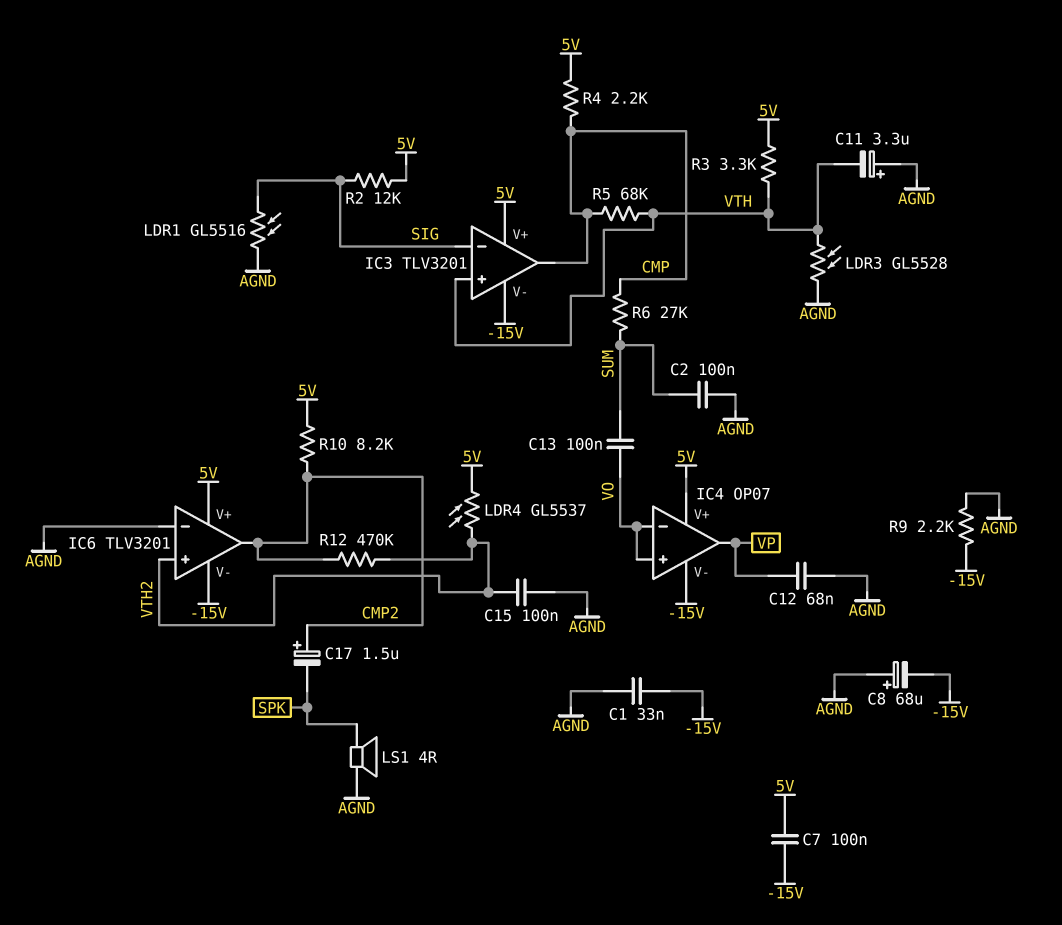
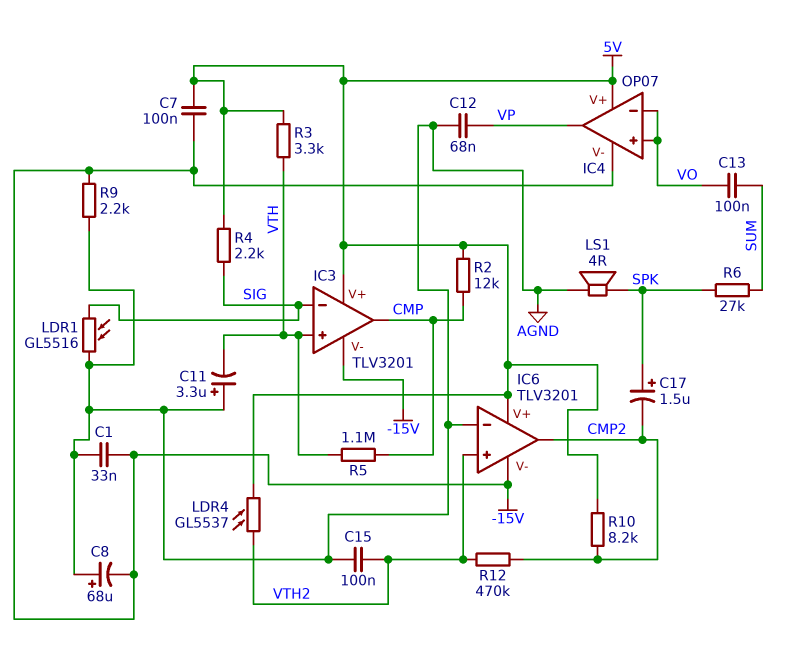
C2: 100nF (AGND, SUM) -> none
C17: 1.5uF (plus CMP2, minus SPK) -> 1.5uF (plus SPK, minus CMP2)
LDR3: GL5528 (AGND, VTH) -> none
R2: 12k (5V, SIG) -> 12k (5V, CMP)
R4: 2.2k (5V, CMP) -> 2.2k (5V, SIG)
R5: 68k (CMP, VTH) -> 1.1M (CMP, VTH)
R6: 27k (CMP, SUM) -> 27k (SPK, SUM)

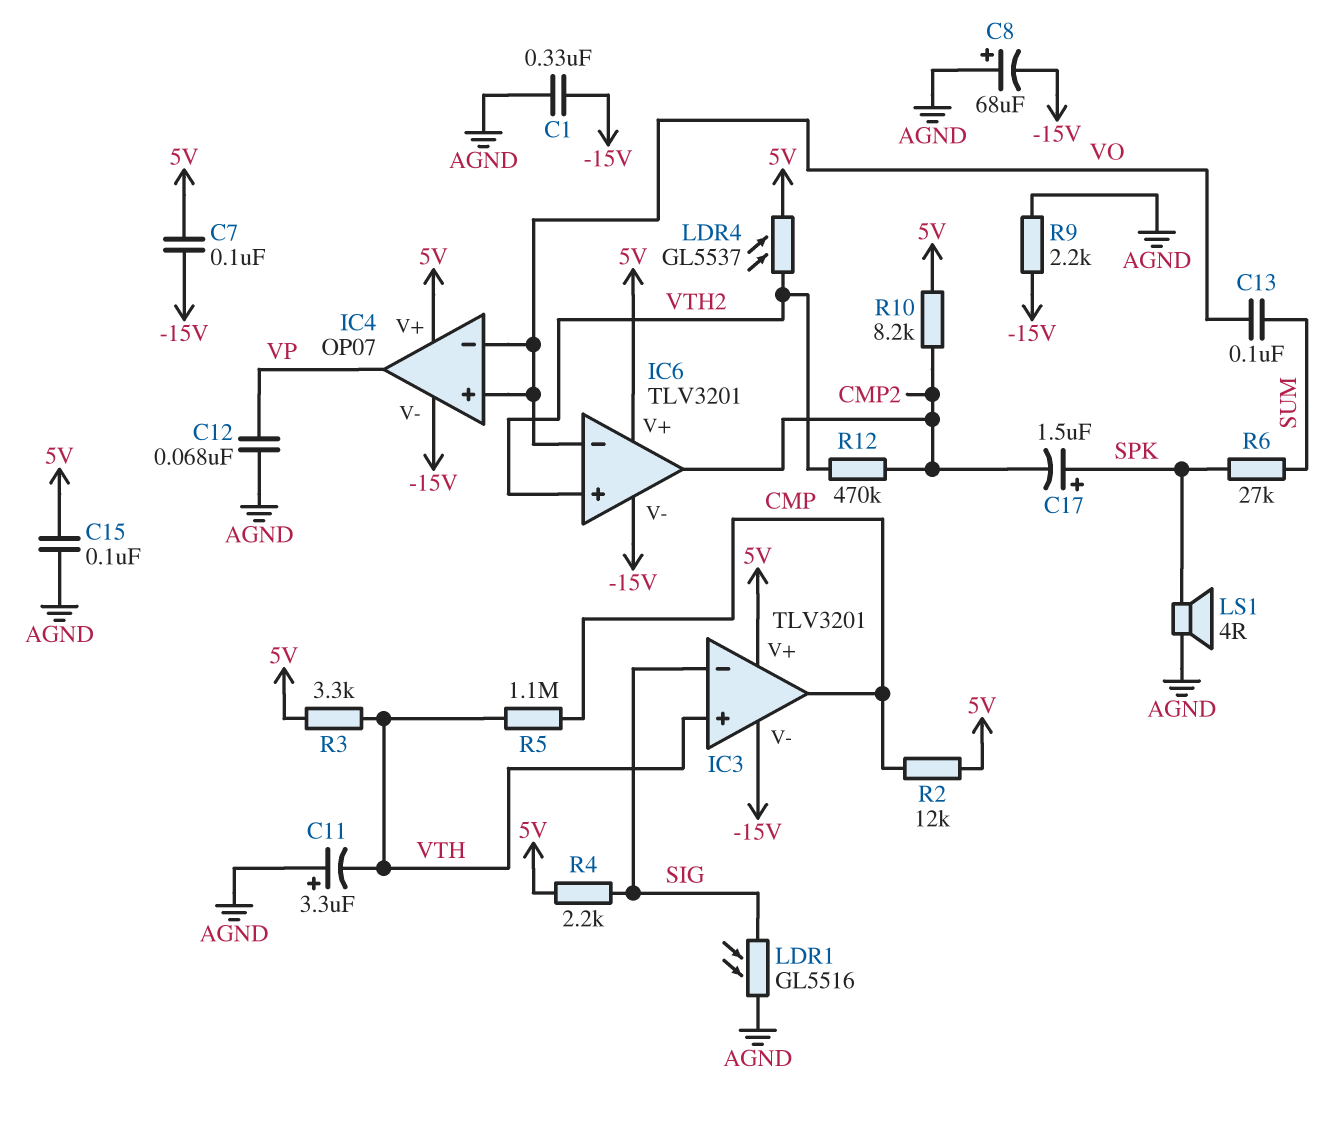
C1: 33nF (-15V, AGND) -> 330nF (-15V, AGND)
C15: 100nF (AGND, VTH2) -> 100nF (5V, AGND)
IC6 pin in-: AGND -> VO

